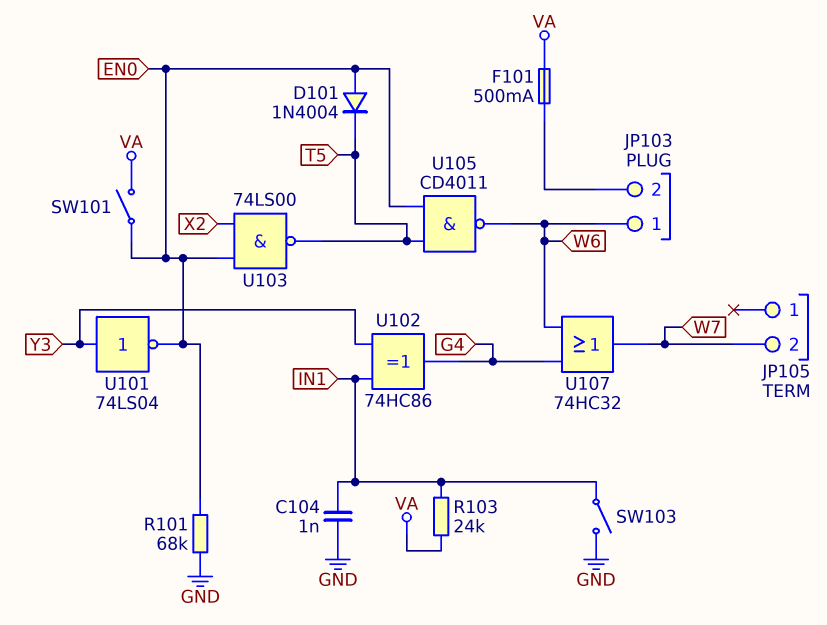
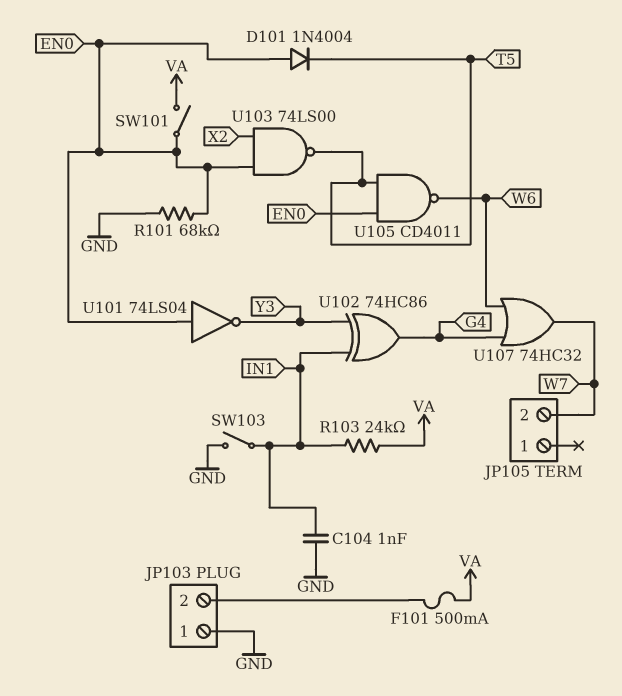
JP103 pin 1: W6 -> GND
U101: NOT 74LS04 (in Y3, out EN0) -> NOT 74LS04 (in EN0, out Y3)

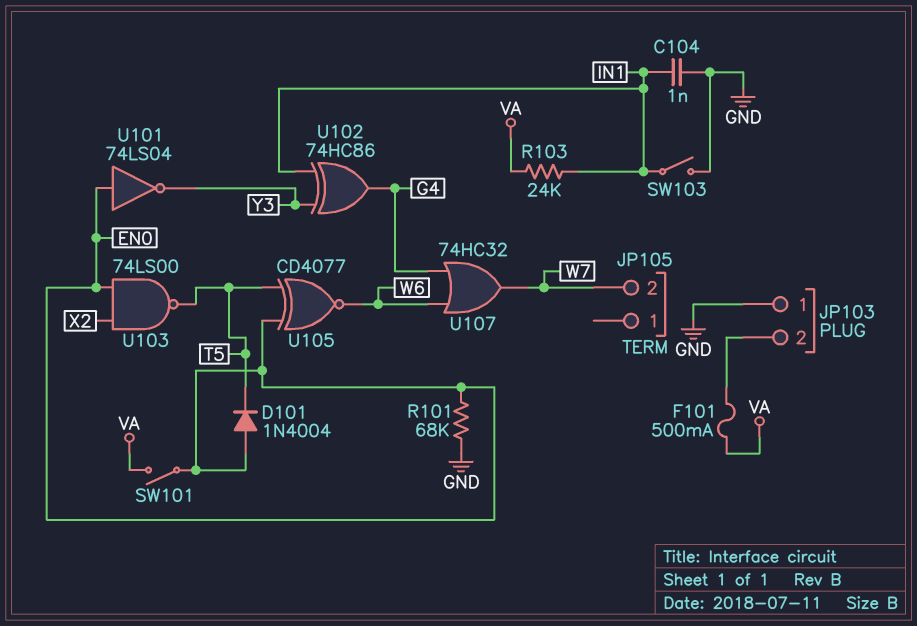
U105: NAND CD4011 (in EN0, in T5, out W6) -> XNOR CD4077 (in EN0, in T5, out W6)

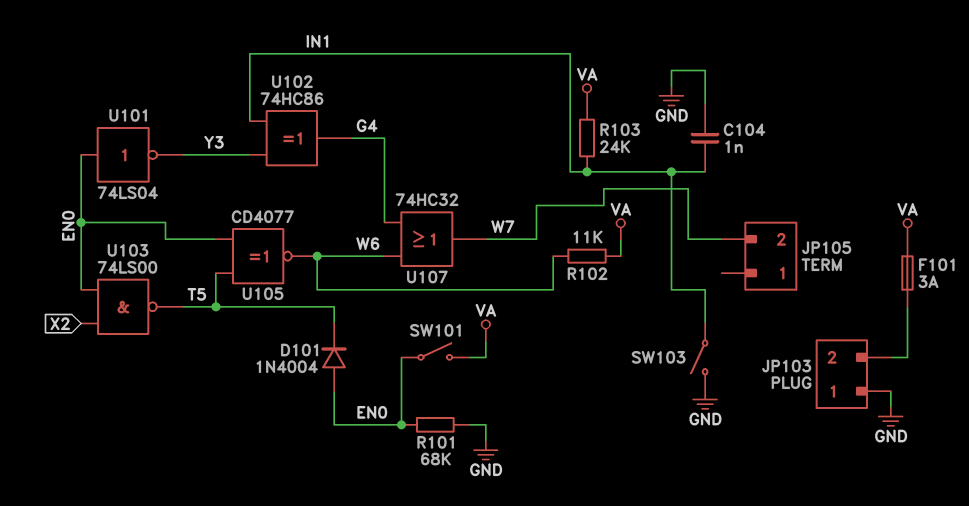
F101: 500mA (JP103/2, VA) -> 3A (JP103/2, VA)
R102: none -> 11k (VA, W6)

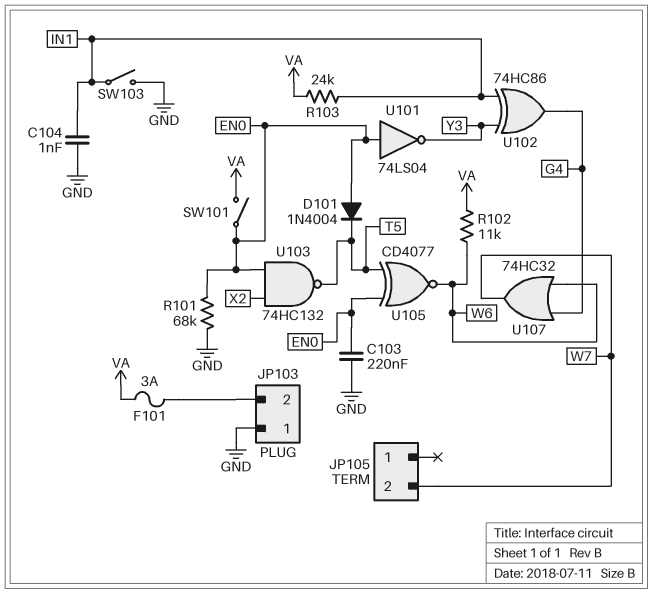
C103: none -> 220nF (EN0, GND)
U103: NAND 74LS00 (in EN0, in X2, out T5) -> NAND 74HC132 (in EN0, in X2, out T5)

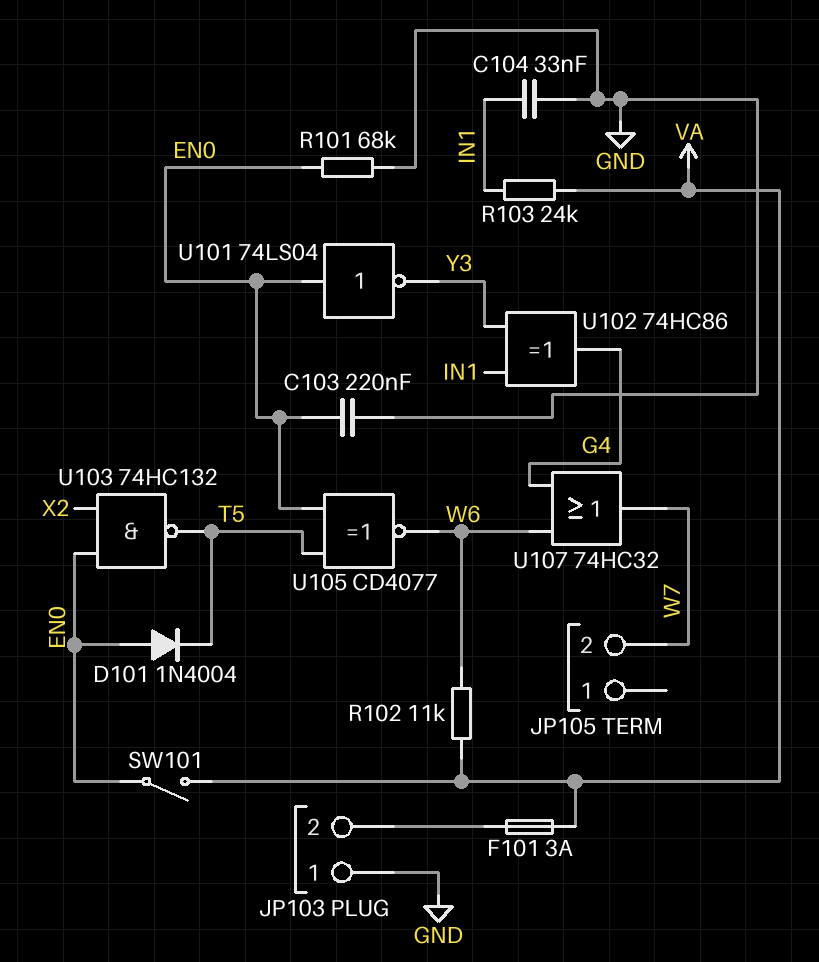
C104: 1nF (GND, IN1) -> 33nF (GND, IN1)
SW103: switch (GND, IN1) -> none

